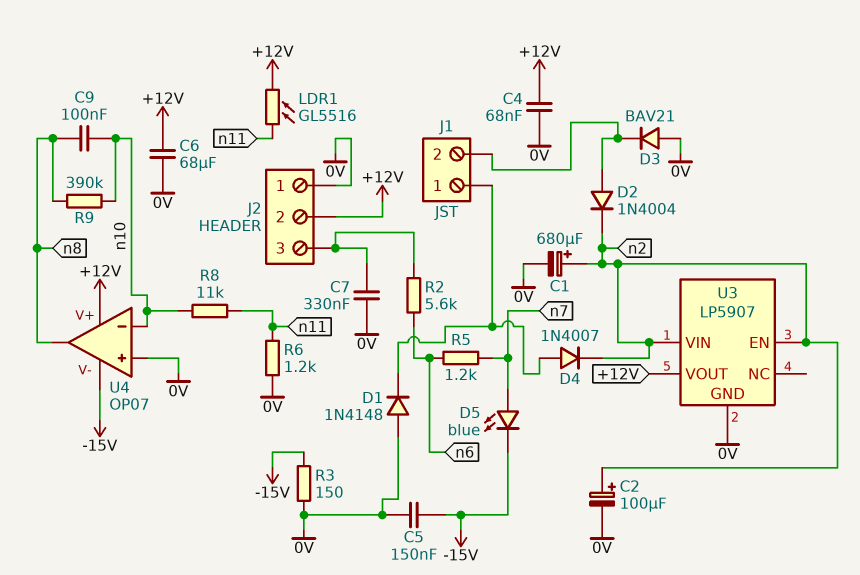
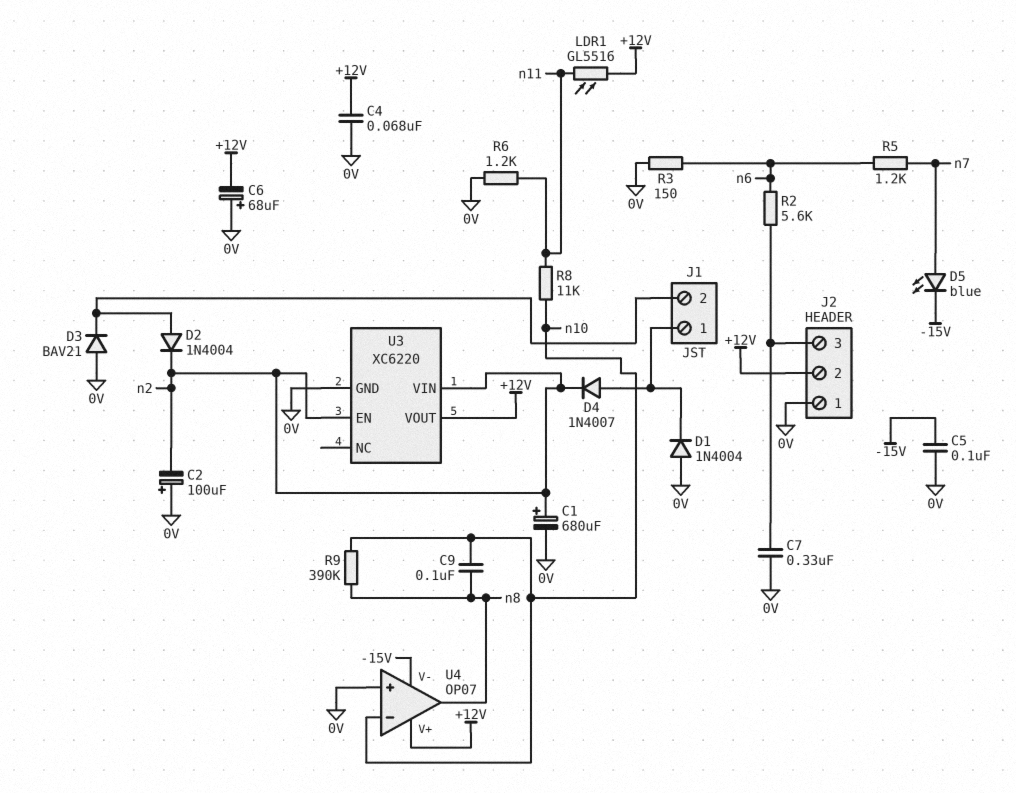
C2: 100uF (plus n2, minus 0V) -> 100uF (plus 0V, minus n2)
C5: 150nF (-15V, 0V) -> 100nF (-15V, 0V)
C6: 68uF (+12V, 0V) -> 68uF (plus 0V, minus +12V)
D1: diode 1N4148 (A 0V, K J1/1) -> diode 1N4004 (A 0V, K J1/1)
R3: 150 (-15V, 0V) -> 150 (0V, n6)
U3: LP5907 -> XC6220

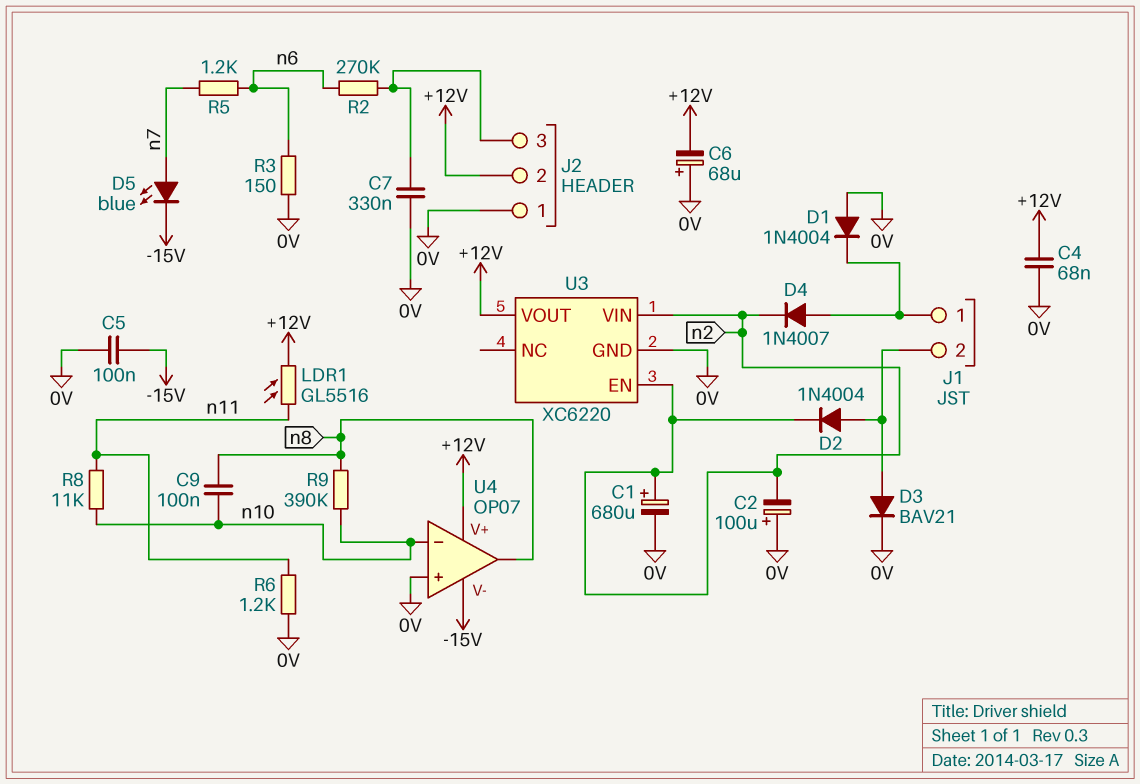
D3: diode BAV21 (A 0V, K J1/2) -> diode BAV21 (A J1/2, K 0V)
R2: 5.6k (J2/3, n6) -> 270k (J2/3, n6)

